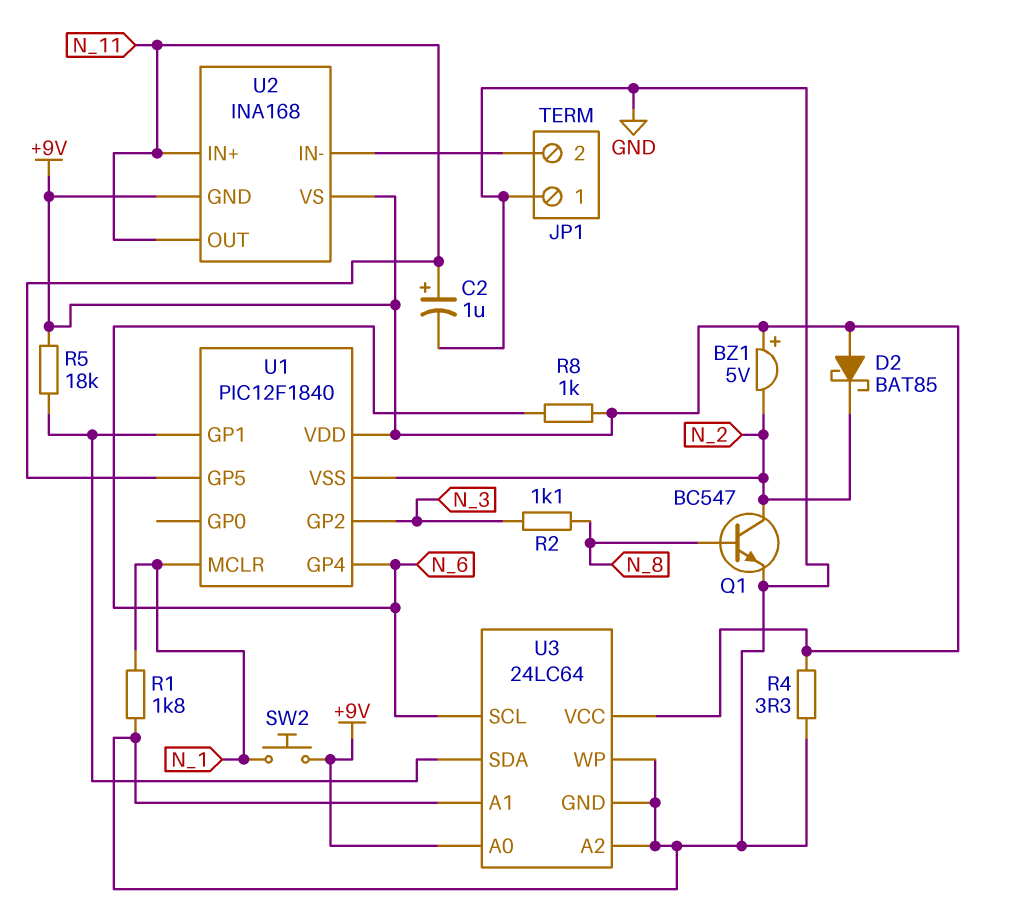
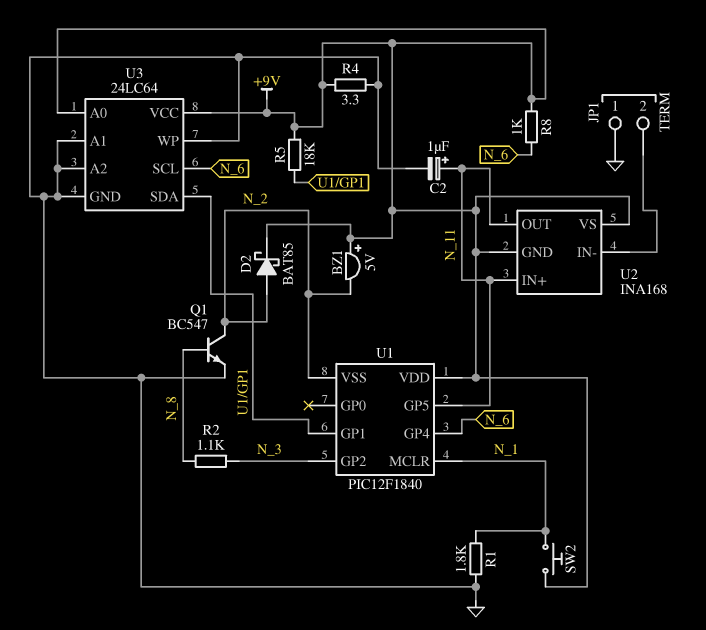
D2: schottky BAT85 (A +9V, K N_2) -> schottky BAT85 (A N_2, K +9V)

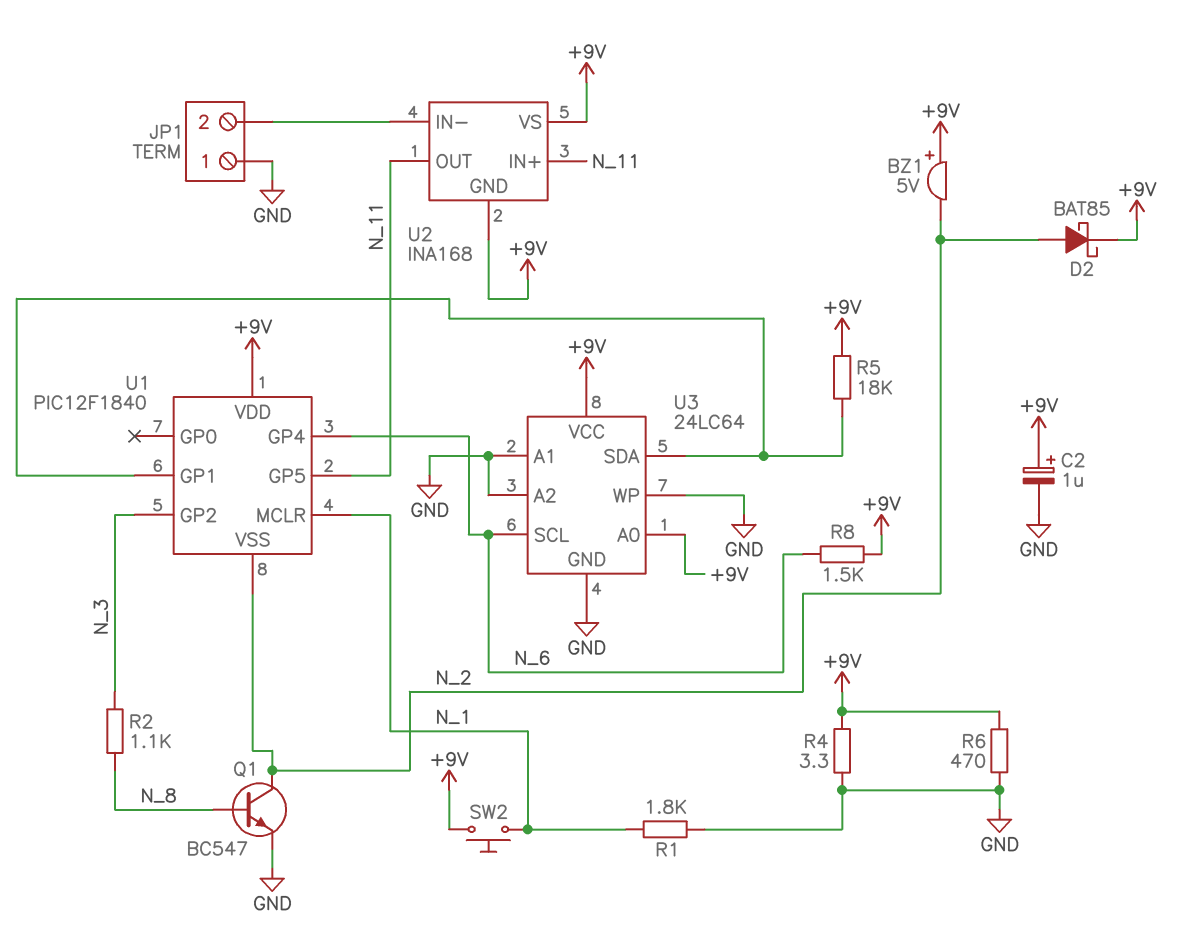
C2: 1uF (plus N_11, minus GND) -> 1uF (plus +9V, minus GND)
R6: none -> 470 (+9V, GND)
R8: 1k (+9V, N_6) -> 1.5k (+9V, N_6)

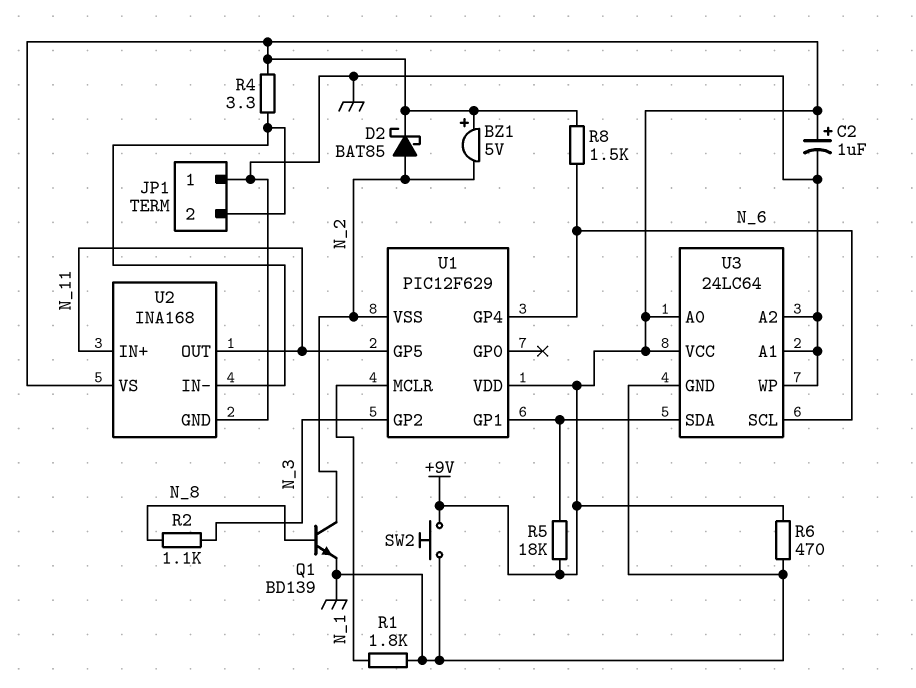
Q1: NPN BC547 (B N_8, C N_2, E GND) -> NPN BD139 (B N_8, C N_2, E GND)
R4: 3.3 (+9V, GND) -> 3.3 (+9V, JP1/2)
SW2: button (+9V, N_1) -> button (+9V, GND)
U1: PIC12F1840 -> PIC12F629
U2 pin GND: +9V -> GND

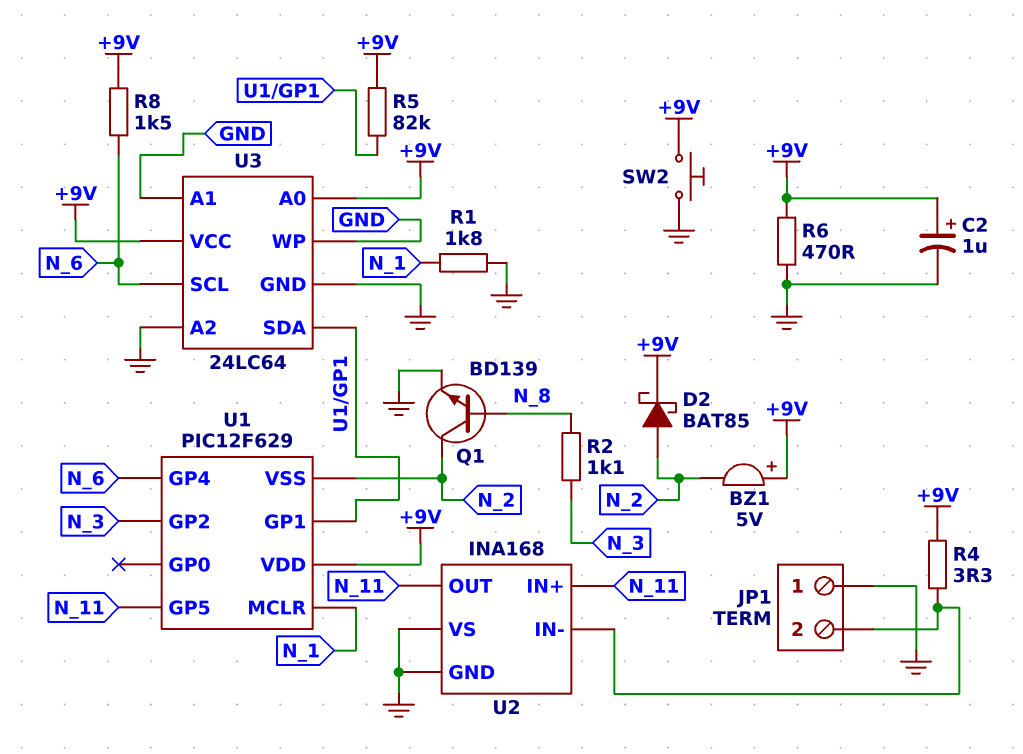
R5: 18k (+9V, U1/GP1) -> 82k (+9V, U1/GP1)
U2 pin VS: +9V -> GND

